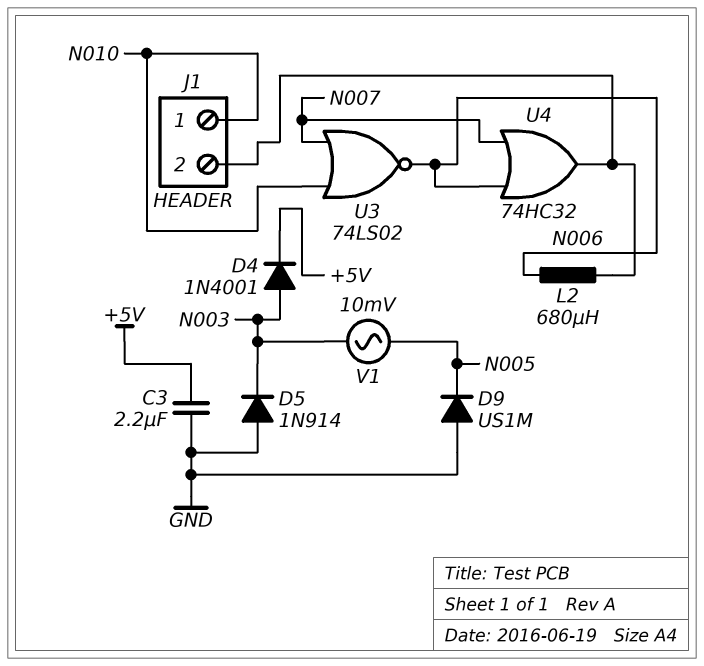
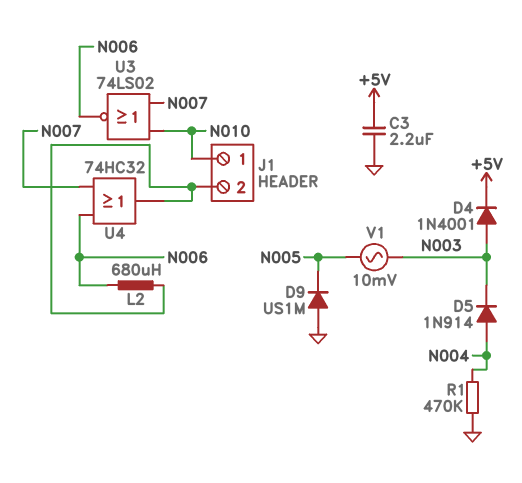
D5: diode 1N914 (A GND, K N003) -> diode 1N914 (A N004, K N003)
R1: none -> 470k (GND, N004)

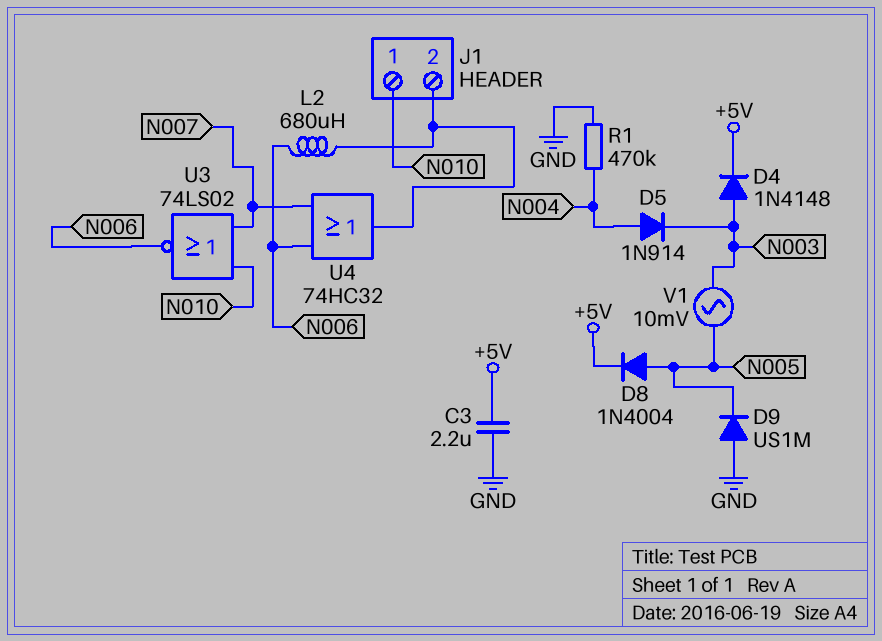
D4: diode 1N4001 (A N003, K +5V) -> diode 1N4148 (A N003, K +5V)
D8: none -> diode 1N4004 (A N005, K +5V)

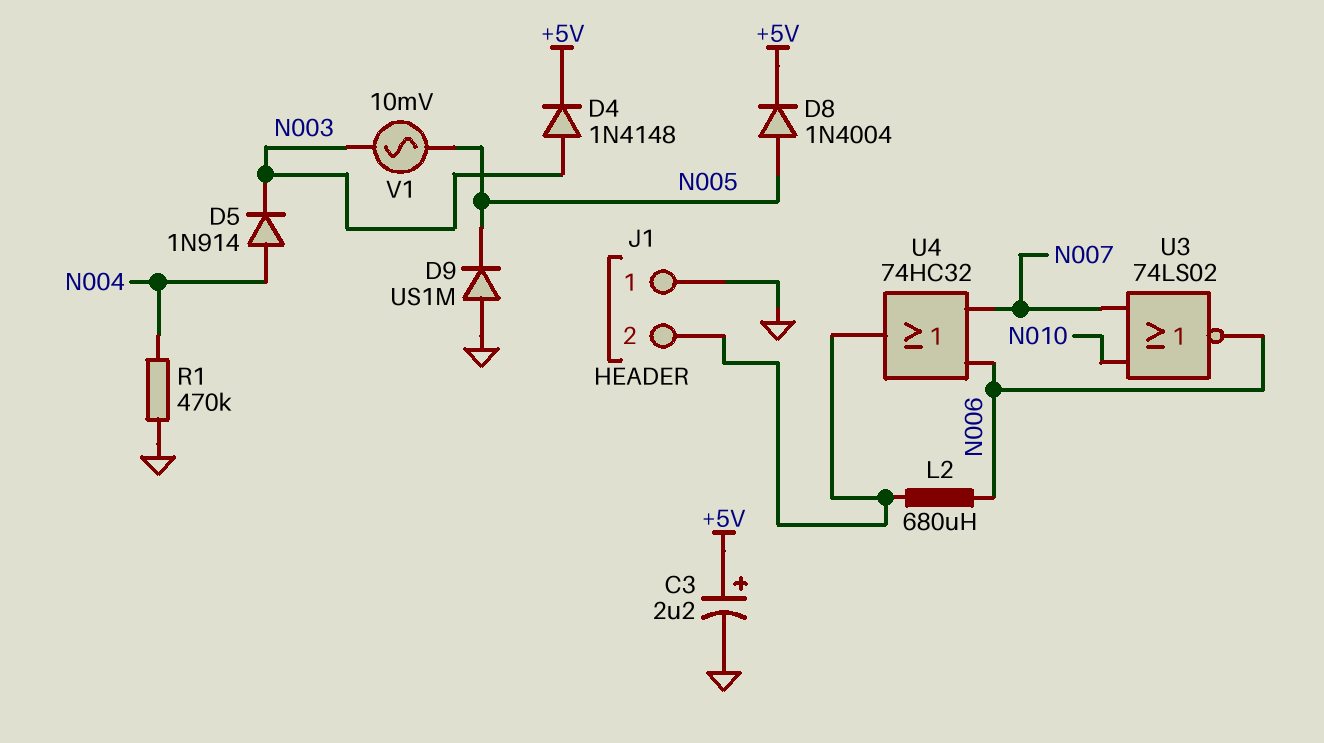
C3: 2.2uF (+5V, GND) -> 2.2uF (plus +5V, minus GND)
J1 pin 1: N010 -> GND

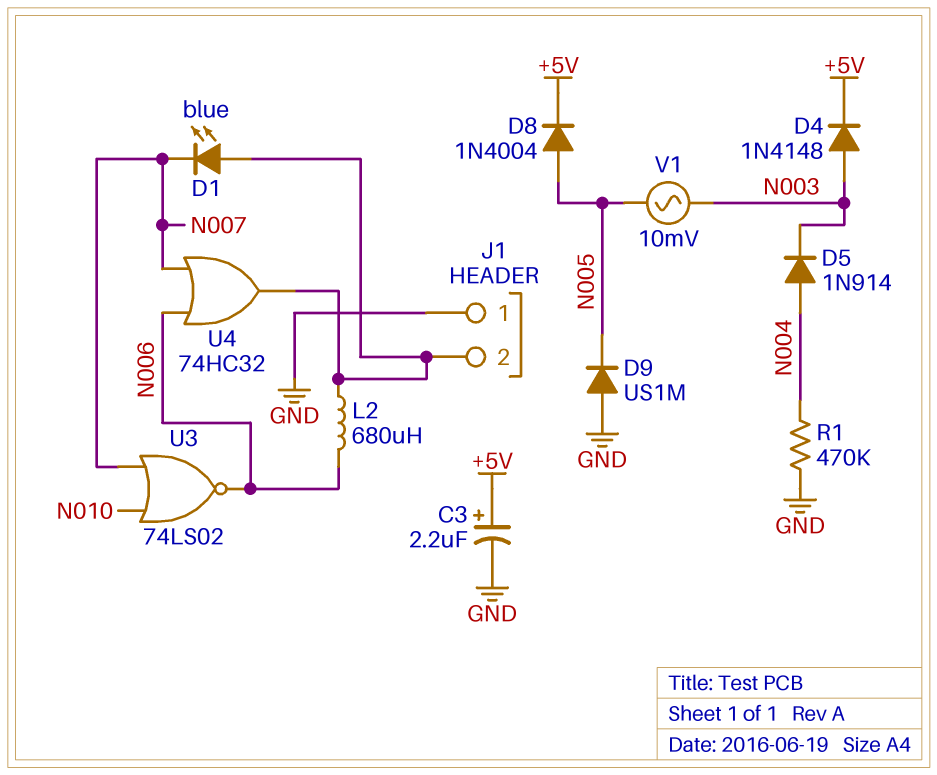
D1: none -> LED blue (A J1/2, K N007)

